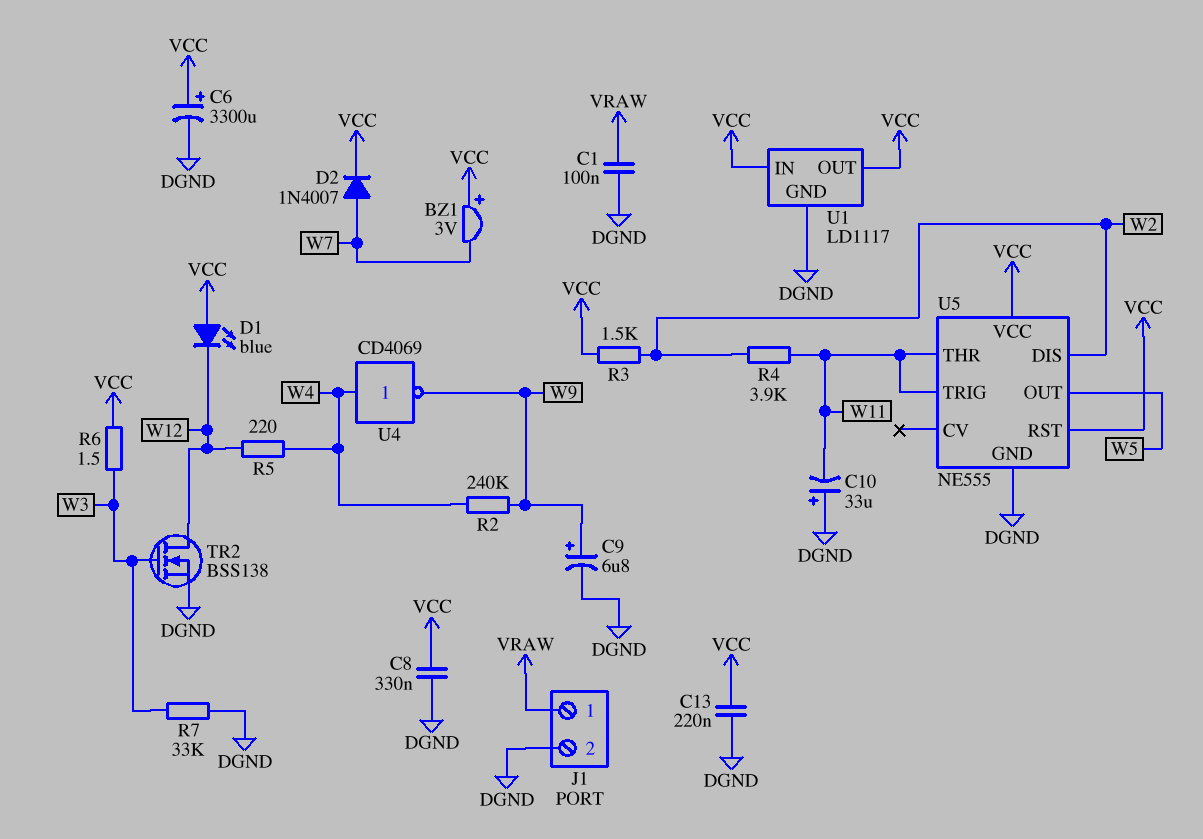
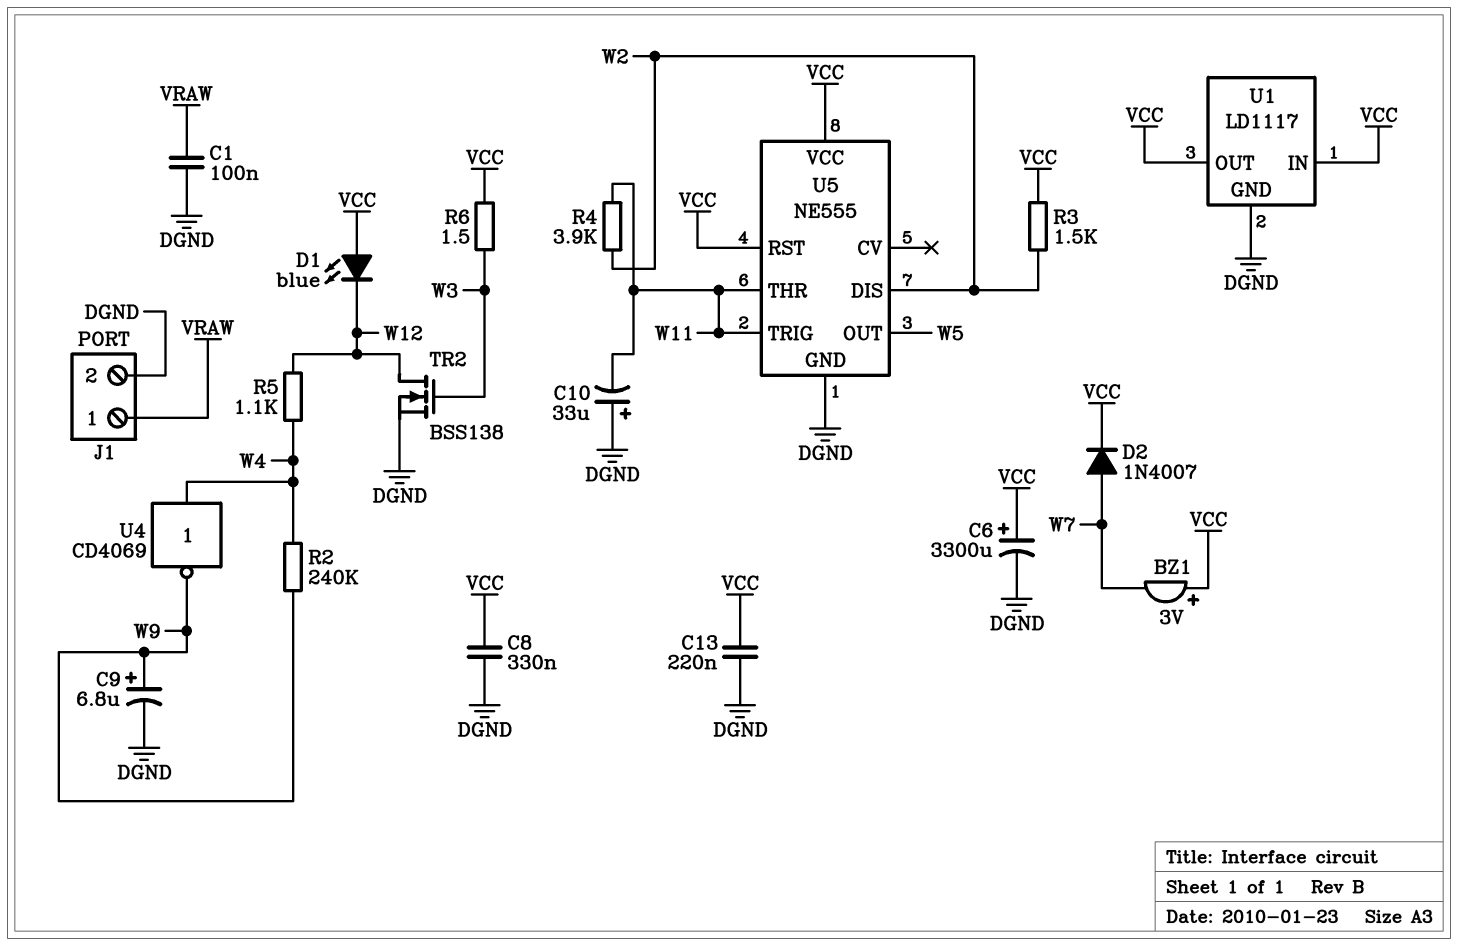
R5: 220 (W4, W12) -> 1.1k (W4, W12)
R7: 33k (DGND, W3) -> none

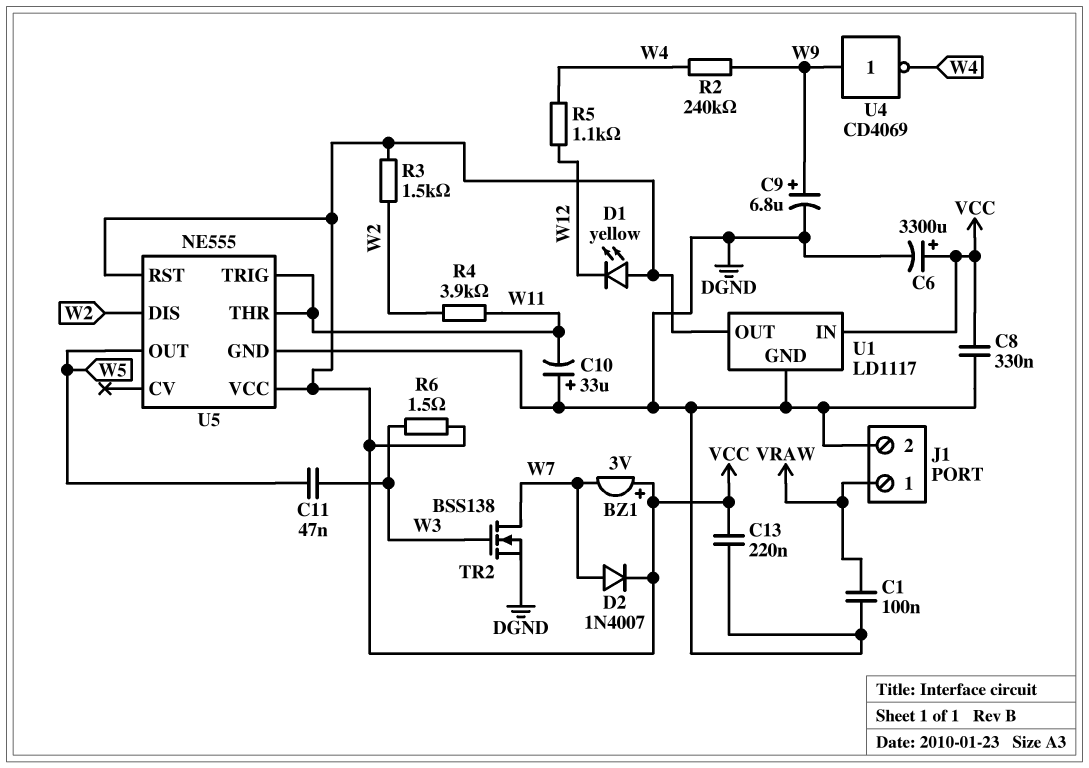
C11: none -> 47nF (W3, W5)
D1: LED blue (A VCC, K W12) -> LED yellow (A VCC, K W12)
TR2: NMOS BSS138 (G W3, D W12, S DGND) -> NMOS BSS138 (G W3, D W7, S DGND)
U4: NOT CD4069 (in W4, out W9) -> NOT CD4069 (in W9, out W4)

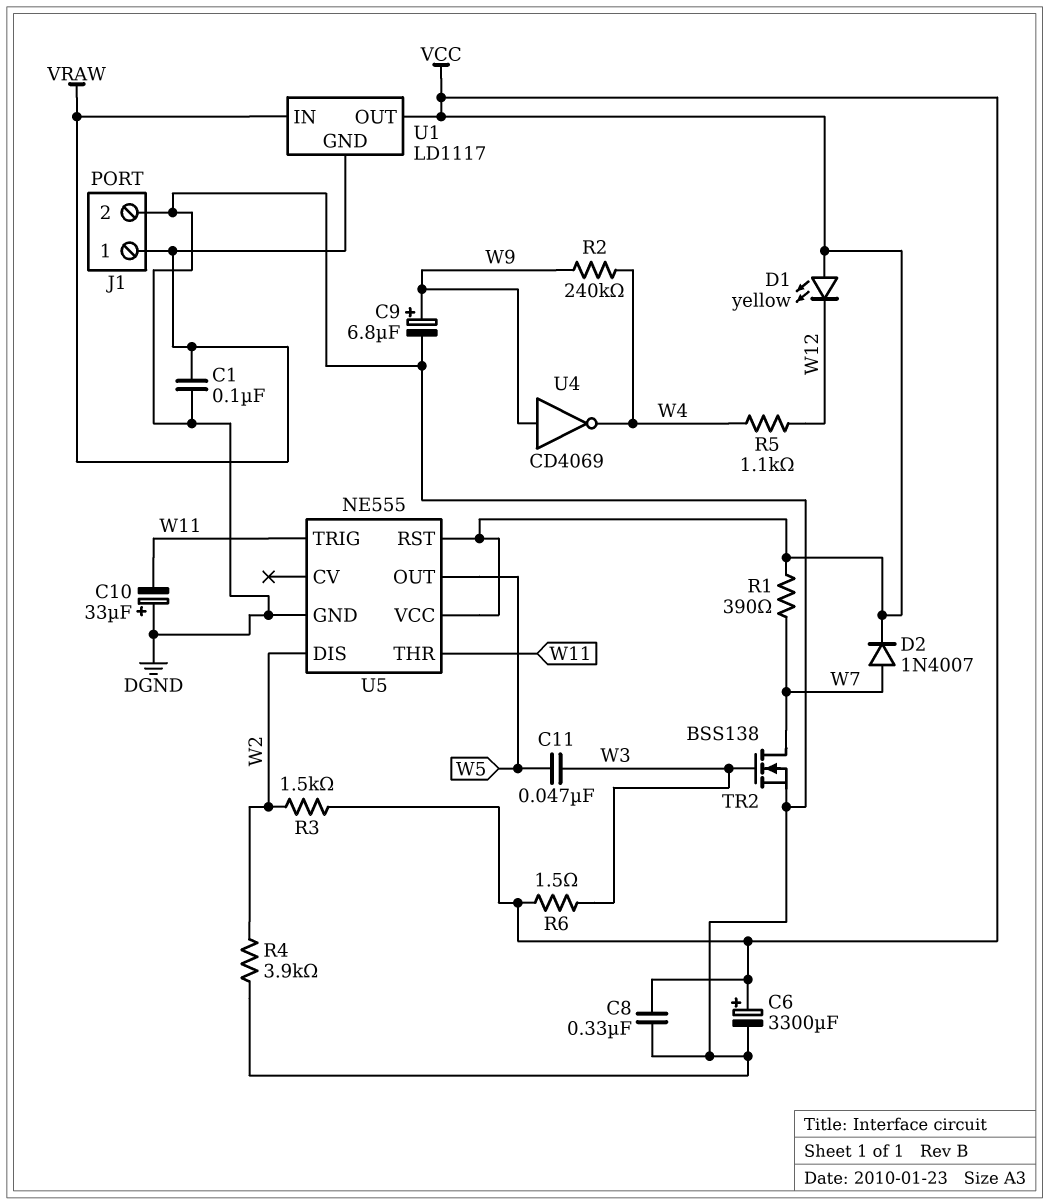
BZ1: buzzer 3V (plus VCC, minus W7) -> none
C13: 220nF (DGND, VCC) -> none
R1: none -> 390 (VCC, W7)
R4: 3.9k (W2, W11) -> 3.9k (DGND, W2)
U1 pin GND: DGND -> VRAW
U1 pin IN: VCC -> VRAW

